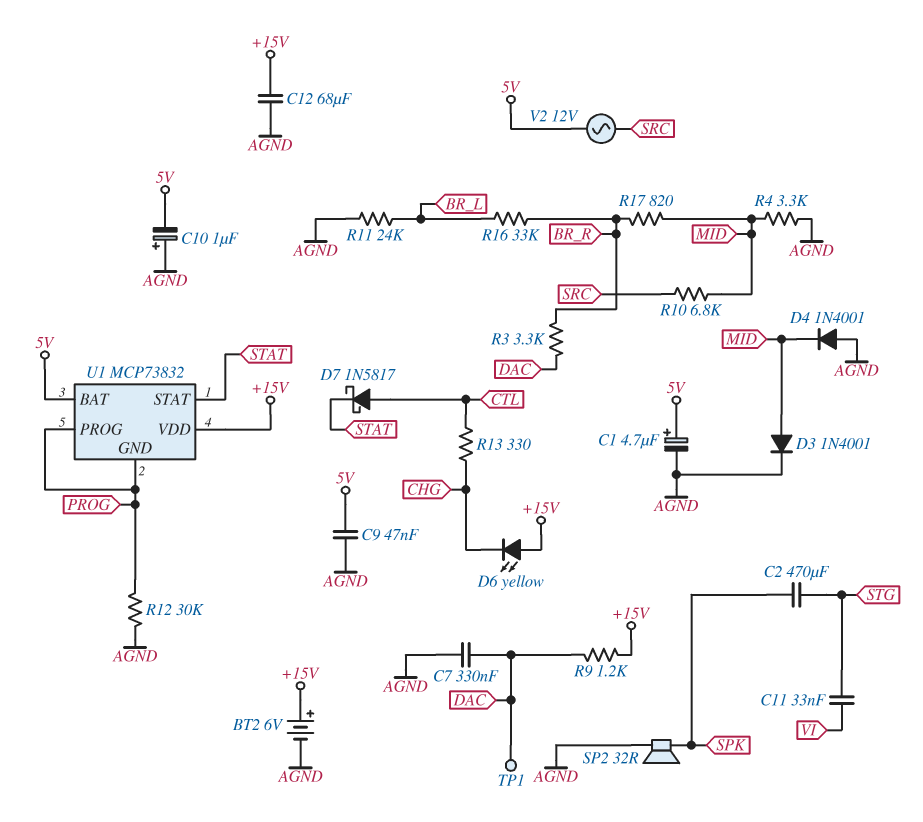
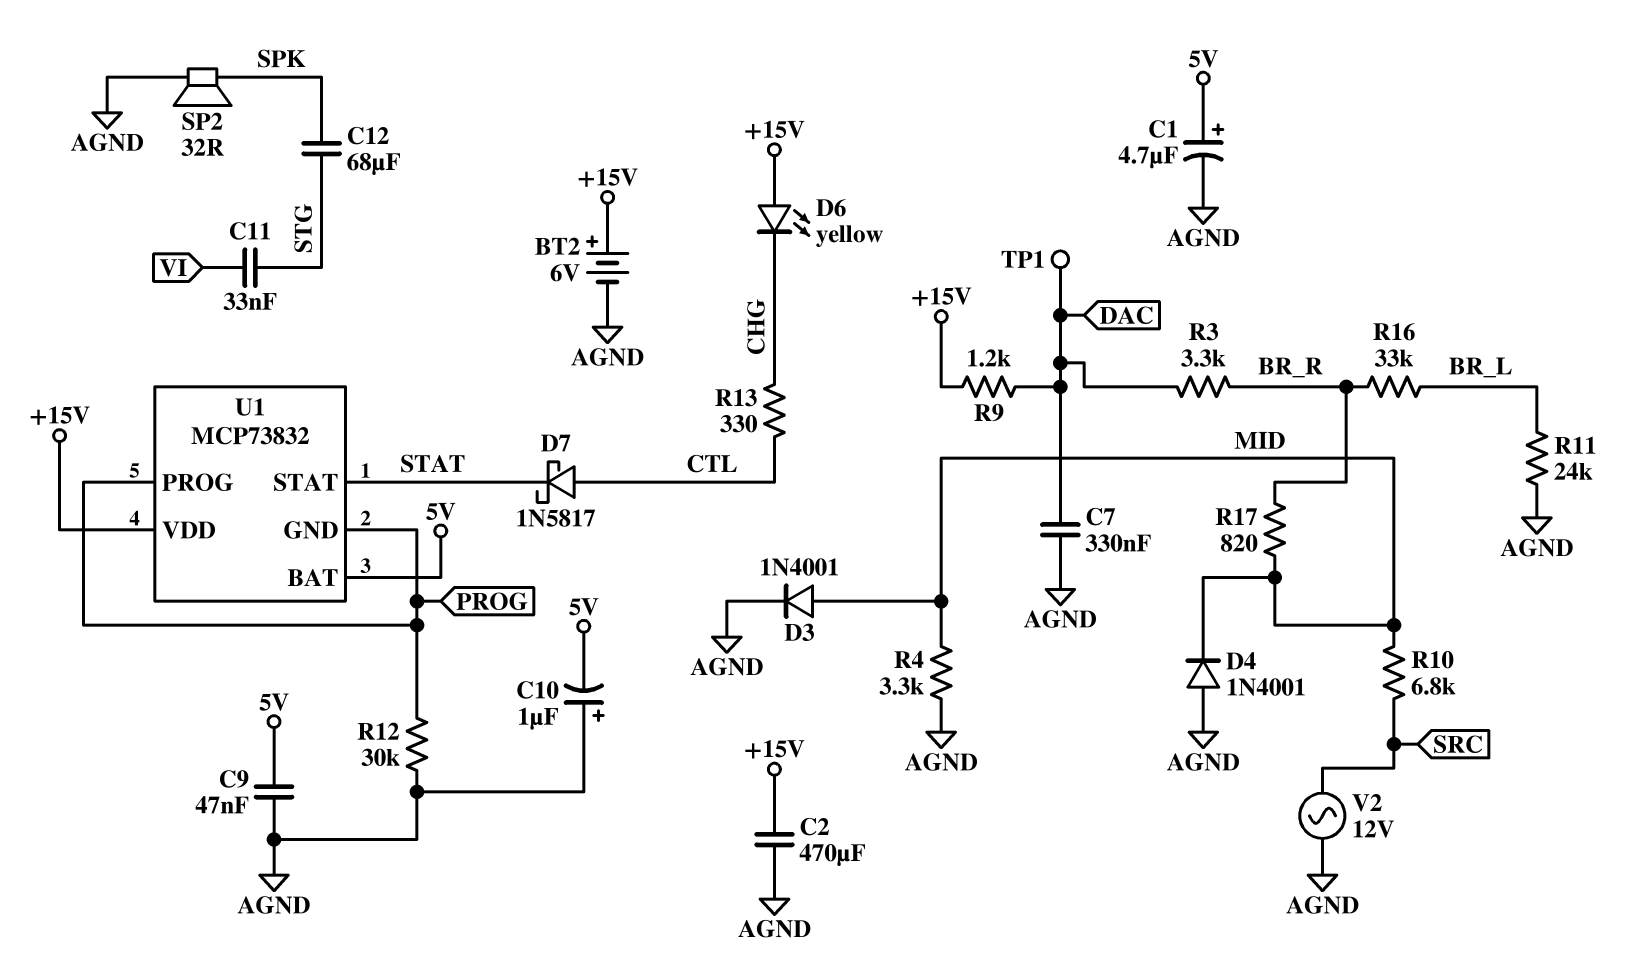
C2: 470uF (SPK, STG) -> 470uF (+15V, AGND)
C12: 68uF (+15V, AGND) -> 68uF (SPK, STG)
V2: AC 12V (5V, SRC) -> AC 12V (AGND, SRC)

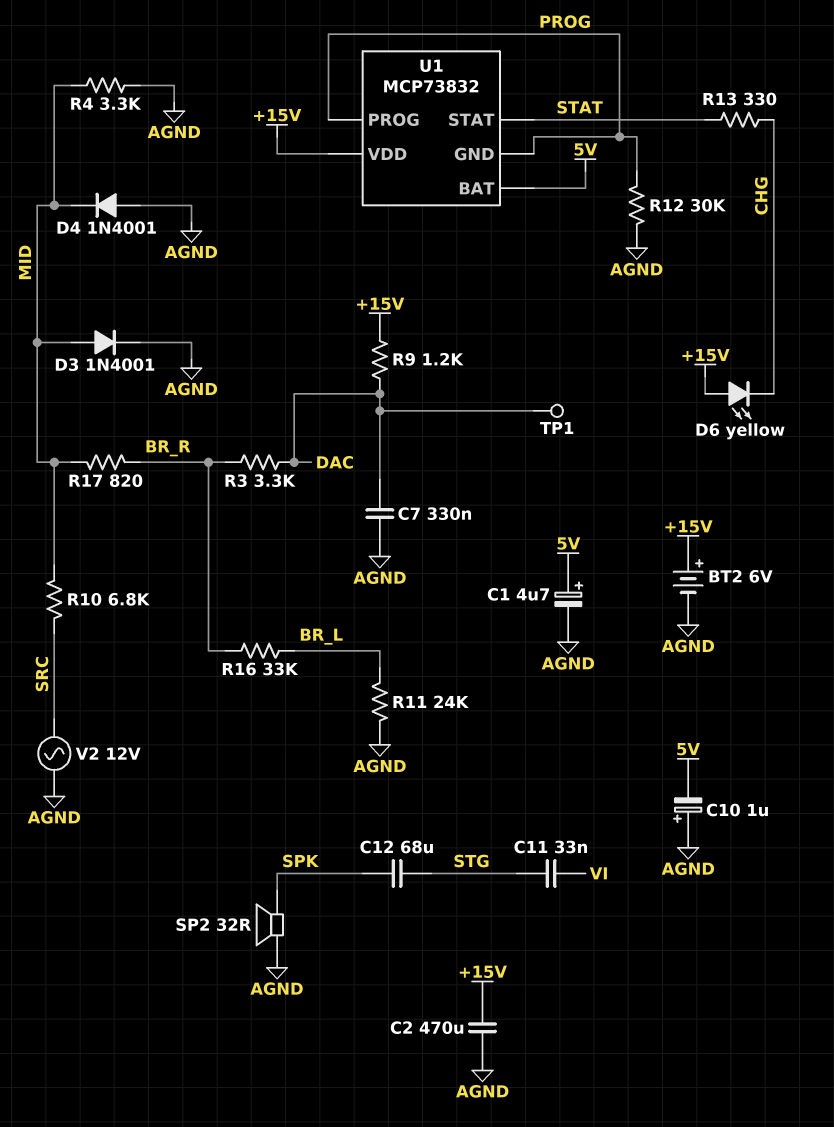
C9: 47nF (5V, AGND) -> none
D7: schottky 1N5817 (A CTL, K STAT) -> none
R13: 330 (CHG, CTL) -> 330 (CHG, STAT)

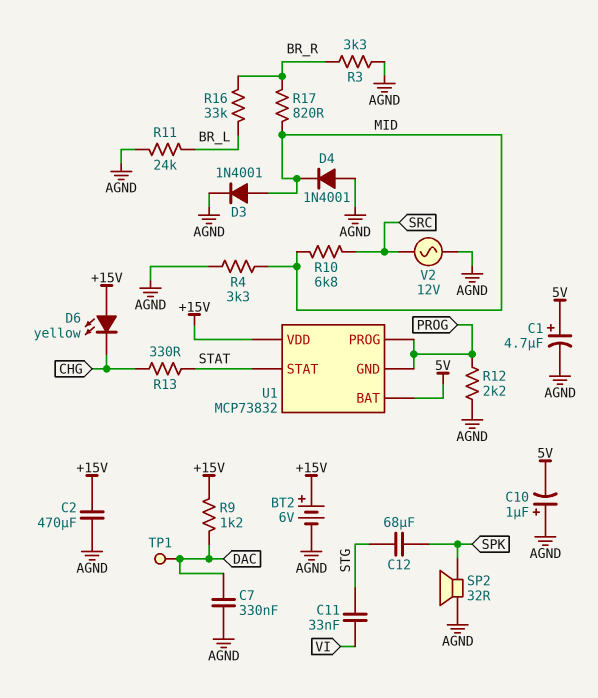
R3: 3.3k (BR_R, DAC) -> 3.3k (AGND, BR_R)
R12: 30k (AGND, PROG) -> 2.2k (AGND, PROG)

